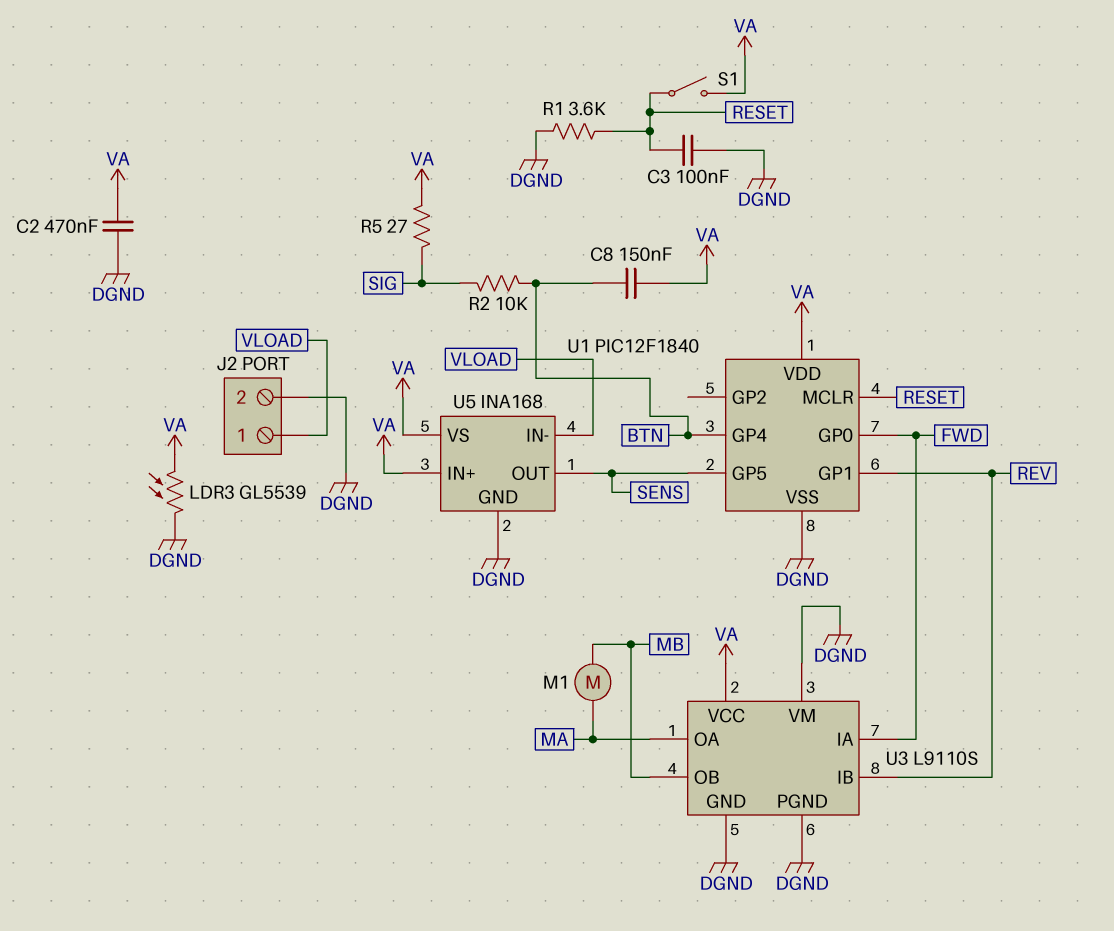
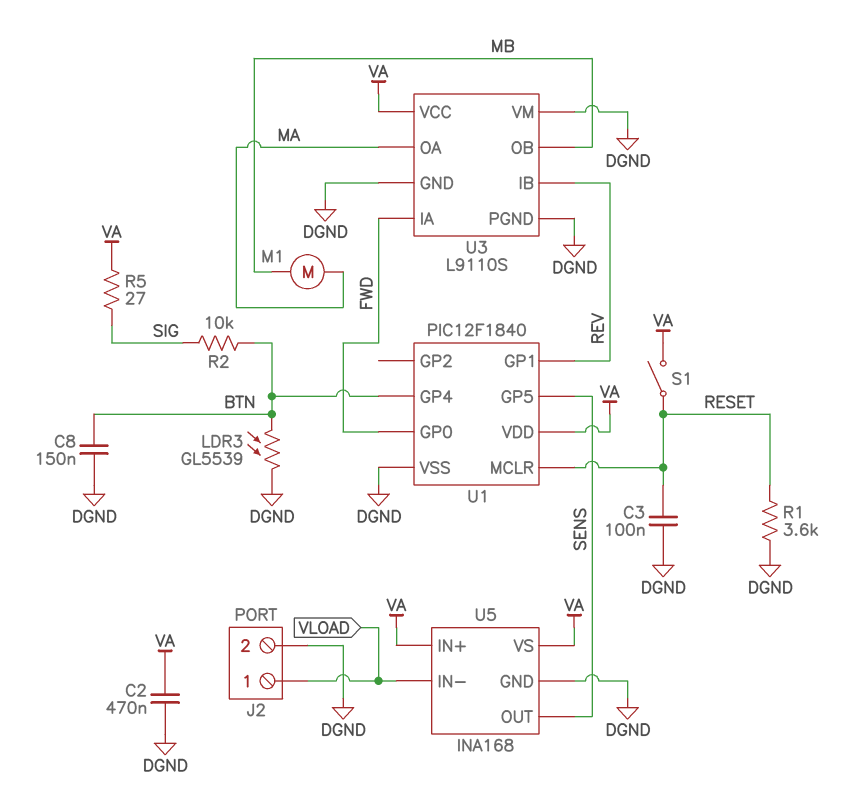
C8: 150nF (BTN, VA) -> 150nF (BTN, DGND)
LDR3: GL5539 (DGND, VA) -> GL5539 (BTN, DGND)

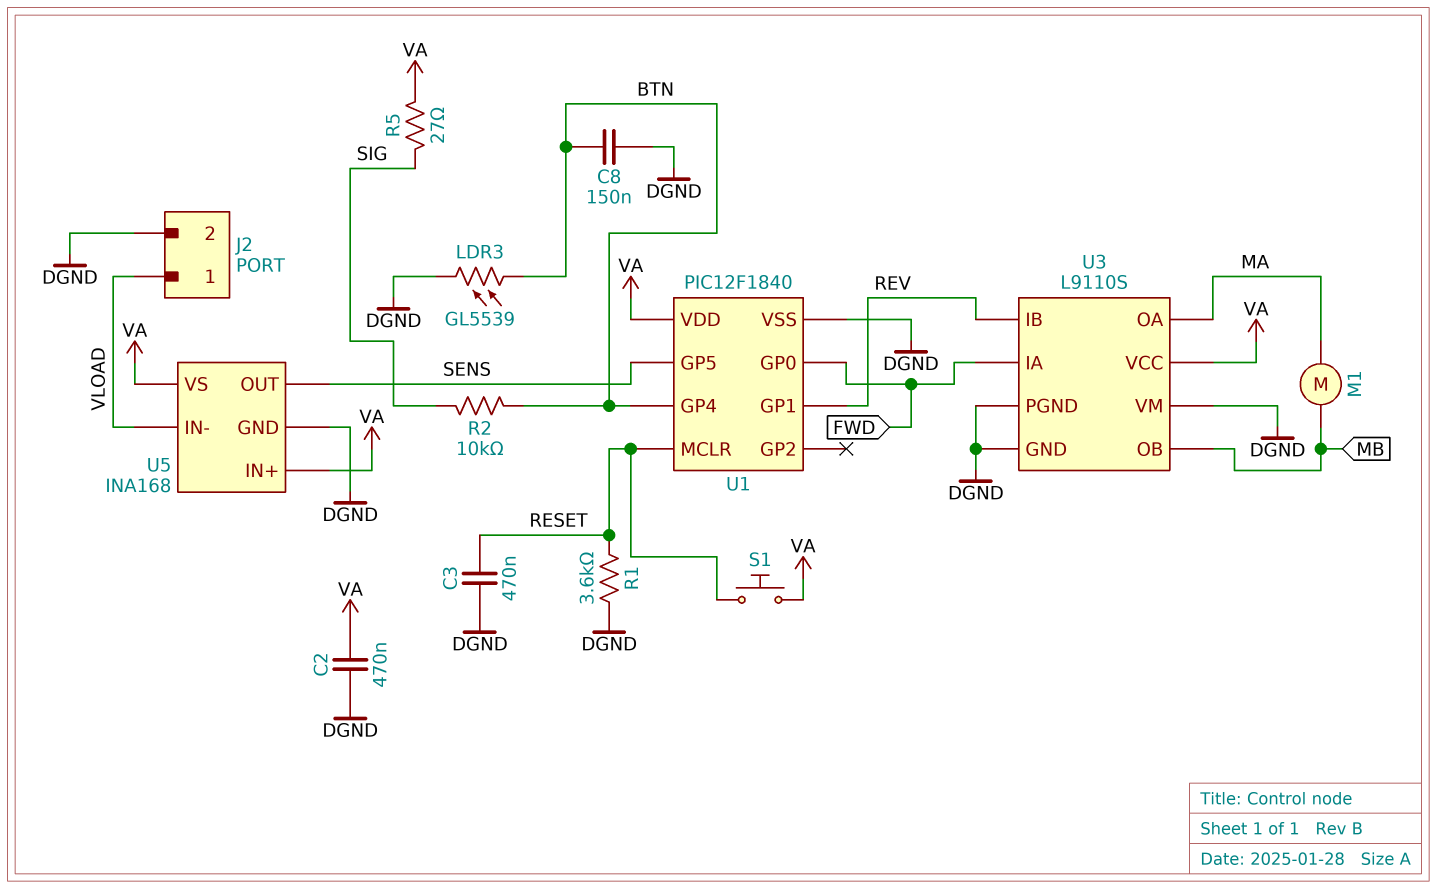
C3: 100nF (DGND, RESET) -> 470nF (DGND, RESET)
S1: switch (RESET, VA) -> button (RESET, VA)

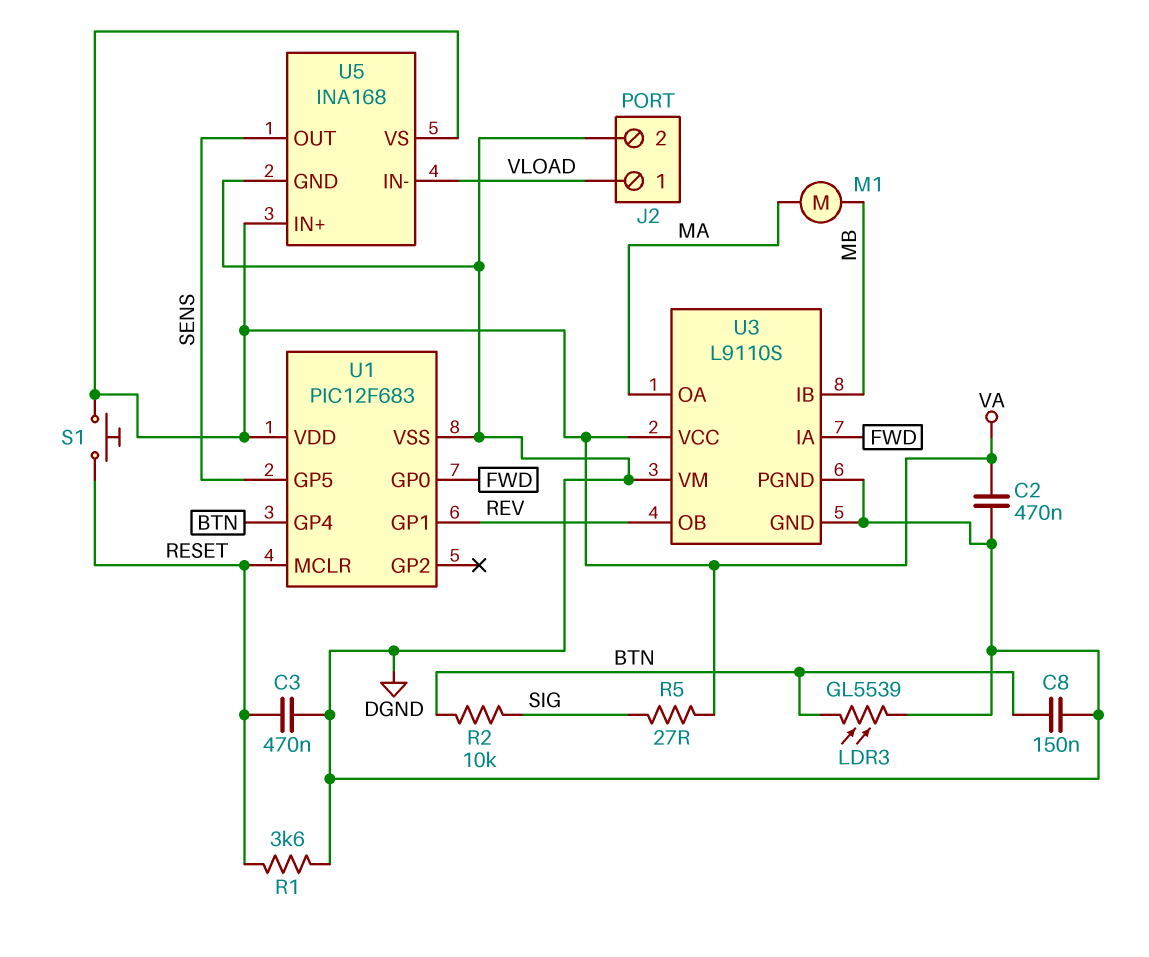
U1: PIC12F1840 -> PIC12F683
U3 pin IB: REV -> MB
U3 pin OB: MB -> REV

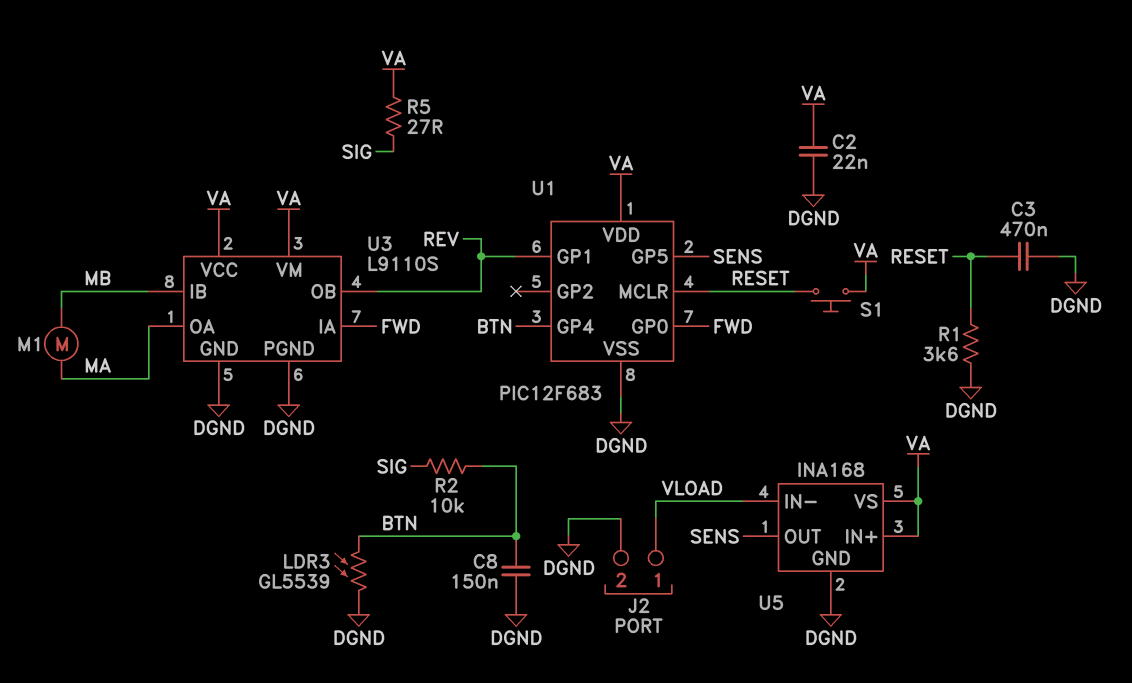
C2: 470nF (DGND, VA) -> 22nF (DGND, VA)
U3 pin VM: DGND -> VA

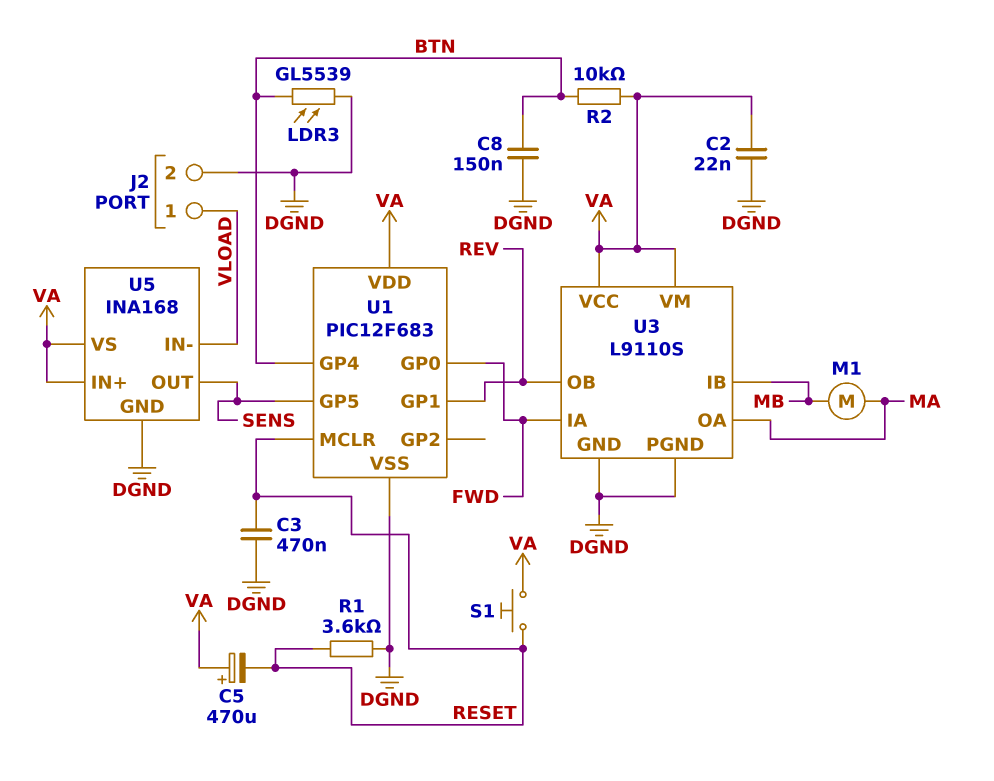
C5: none -> 470uF (plus VA, minus RESET)
R2: 10k (BTN, SIG) -> 10k (BTN, VA)
R5: 27 (SIG, VA) -> none

